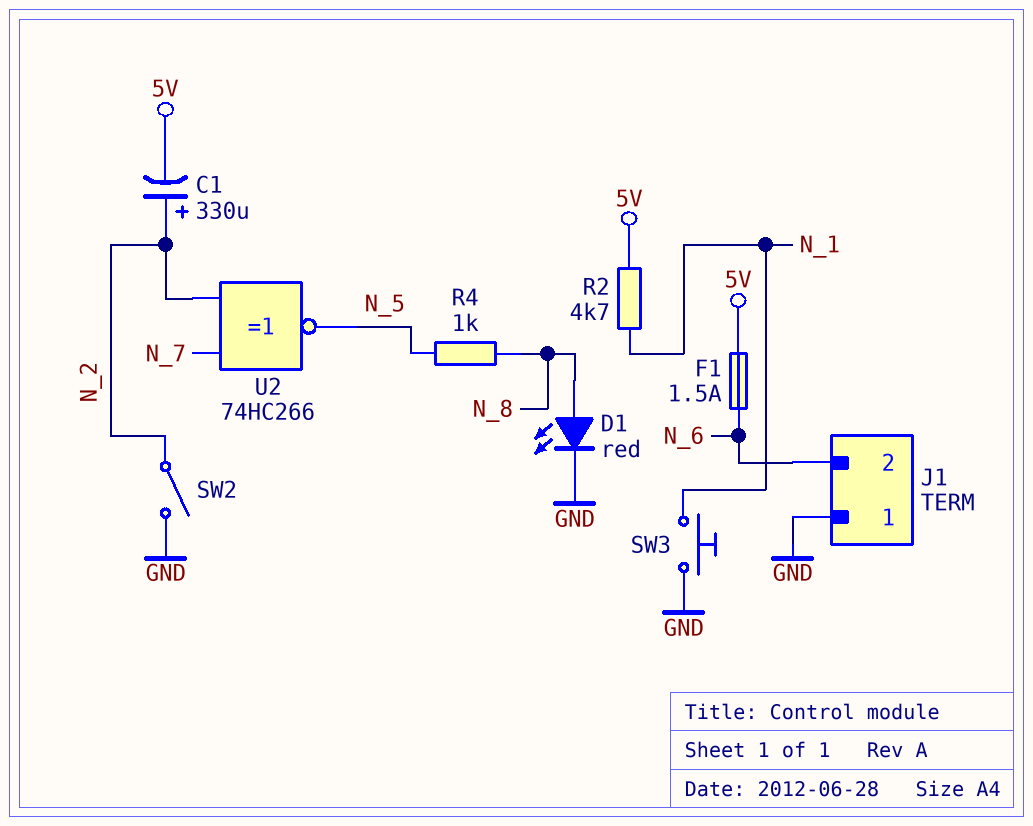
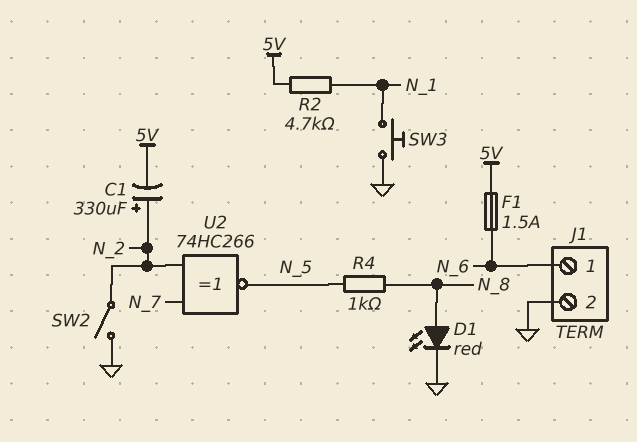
J1 pin 1: GND -> N_6
J1 pin 2: N_6 -> GND

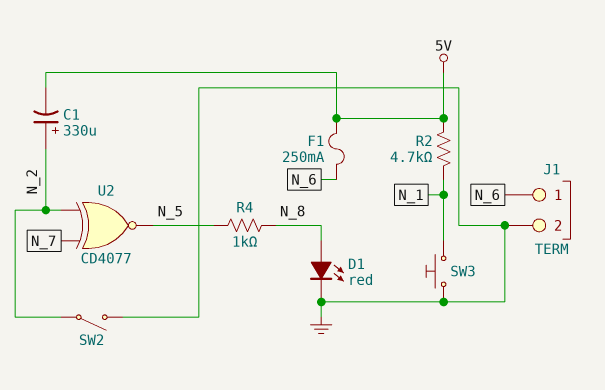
F1: 1.5A (5V, N_6) -> 250mA (5V, N_6)
U2: XNOR 74HC266 (in N_2, in N_7, out N_5) -> XNOR CD4077 (in N_2, in N_7, out N_5)

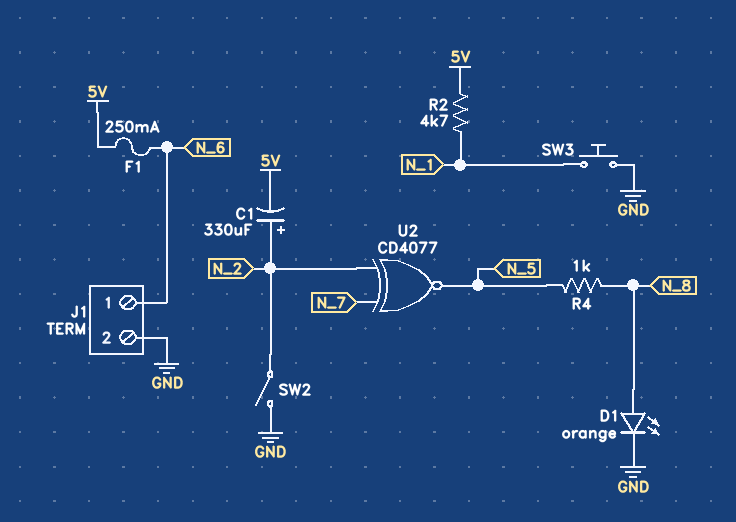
D1: LED red (A N_8, K GND) -> LED orange (A N_8, K GND)

